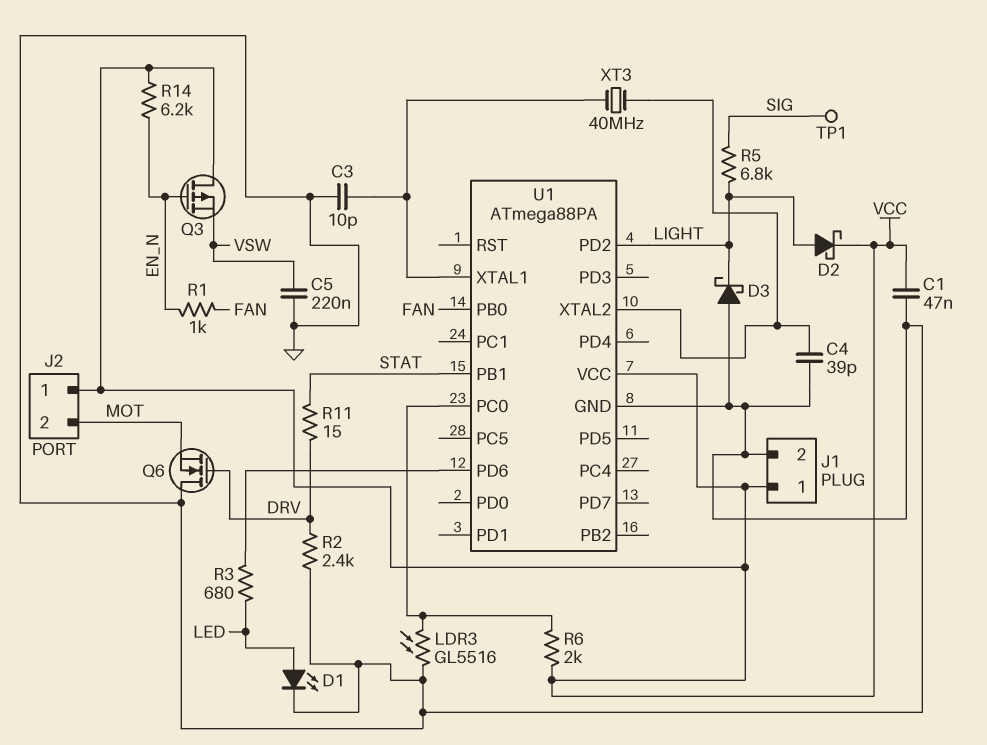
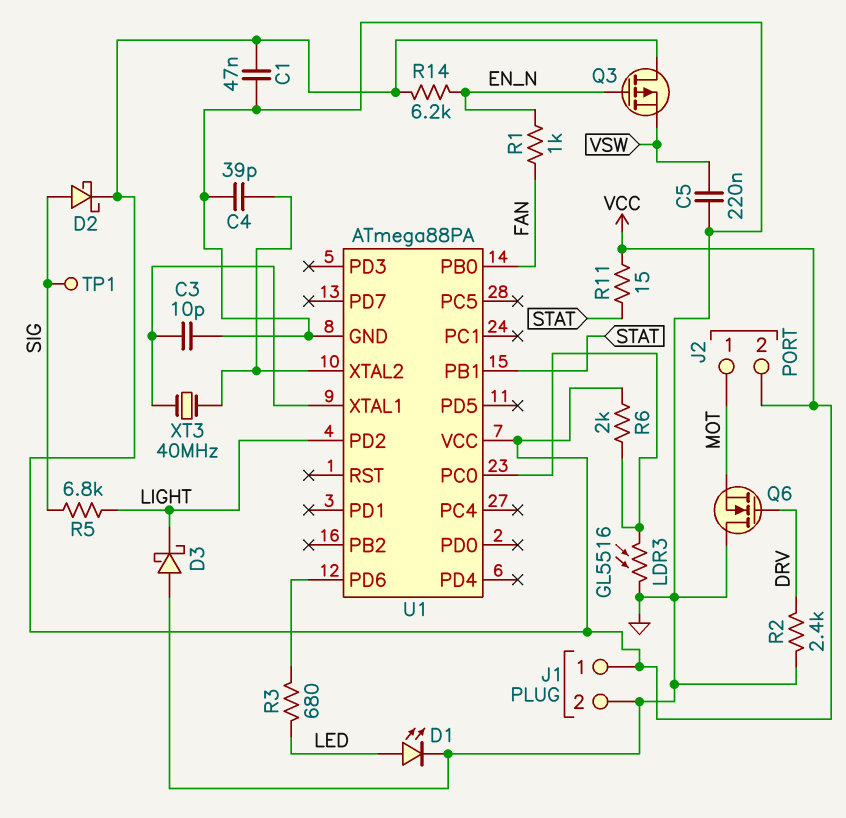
D2: schottky (A LIGHT, K VCC) -> schottky (A SIG, K VCC)
J2 pin 1: VCC -> MOT
J2 pin 2: MOT -> VCC
R11: 15 (DRV, STAT) -> 15 (STAT, VCC)

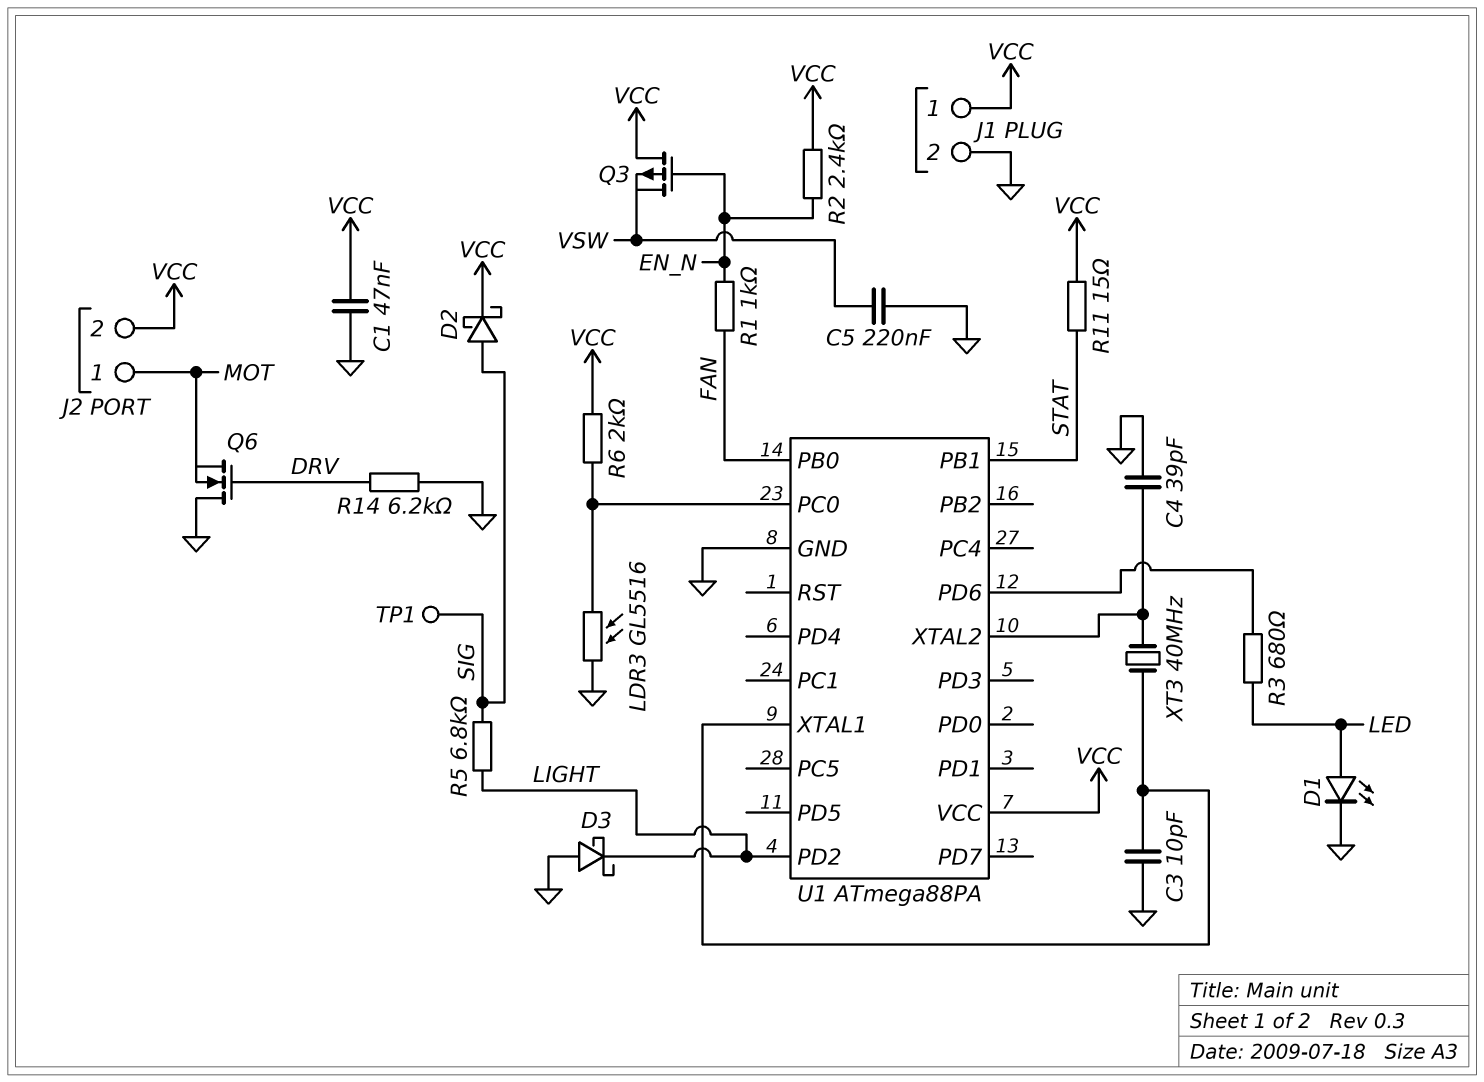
R2: 2.4k (DRV, GND) -> 2.4k (EN_N, VCC)
R14: 6.2k (EN_N, VCC) -> 6.2k (DRV, GND)

